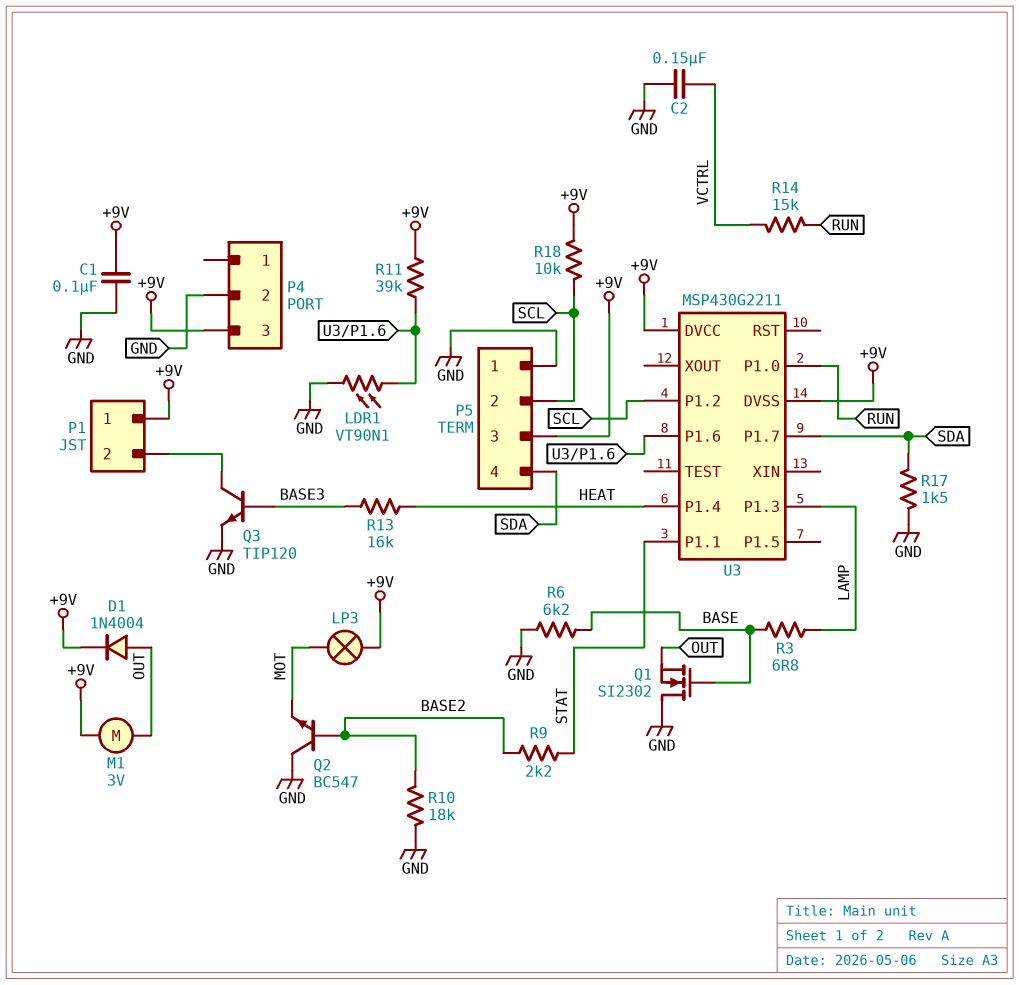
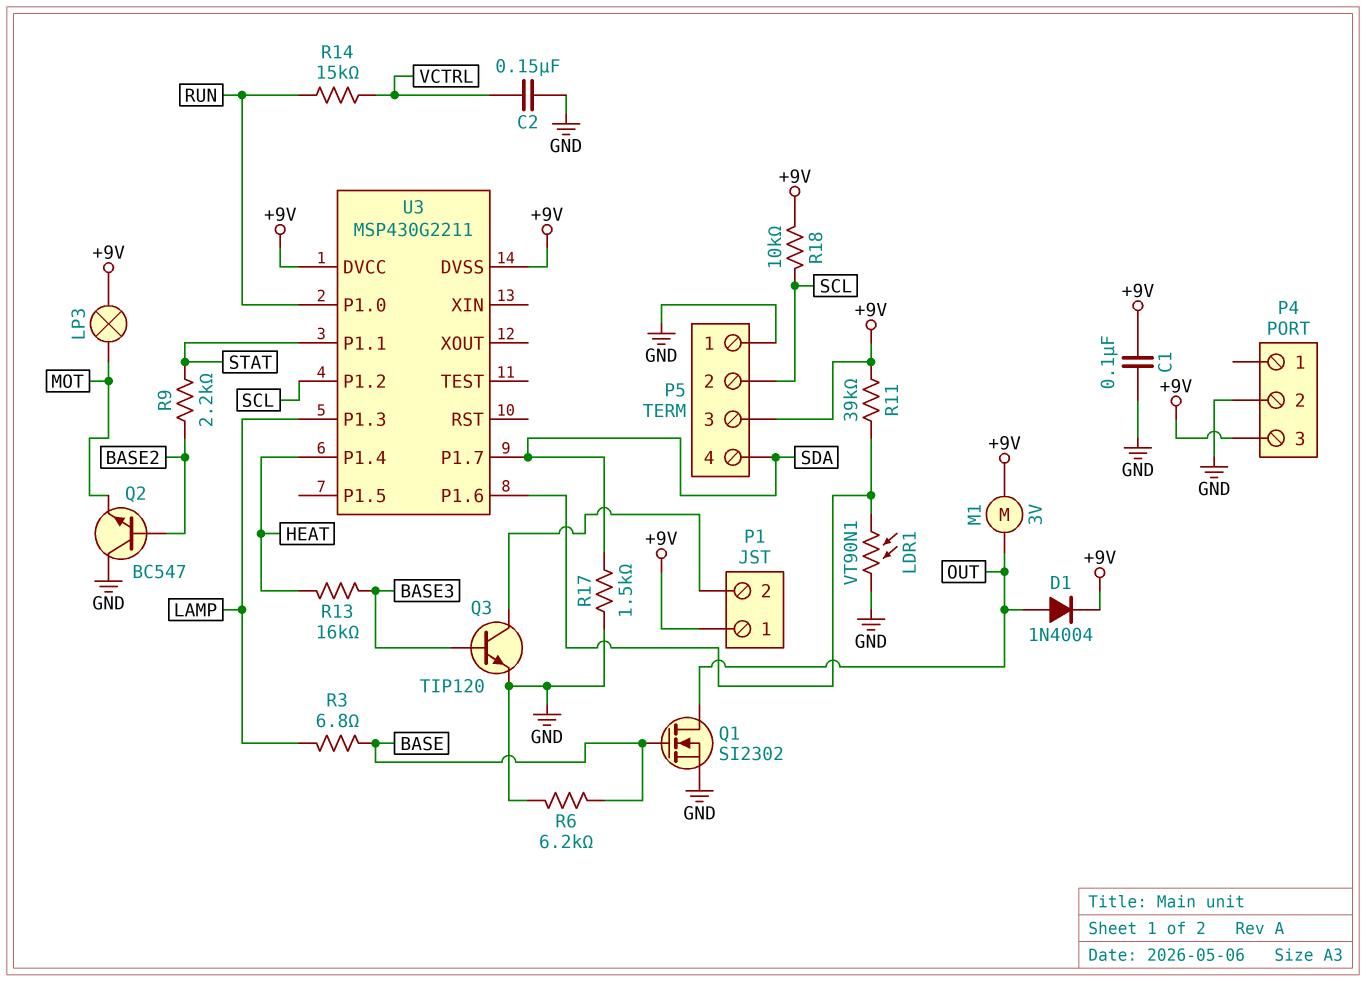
Q1: NMOS SI2302 (G BASE, D GND, S OUT) -> NMOS SI2302 (G BASE, D OUT, S GND)
R10: 18k (BASE2, GND) -> none

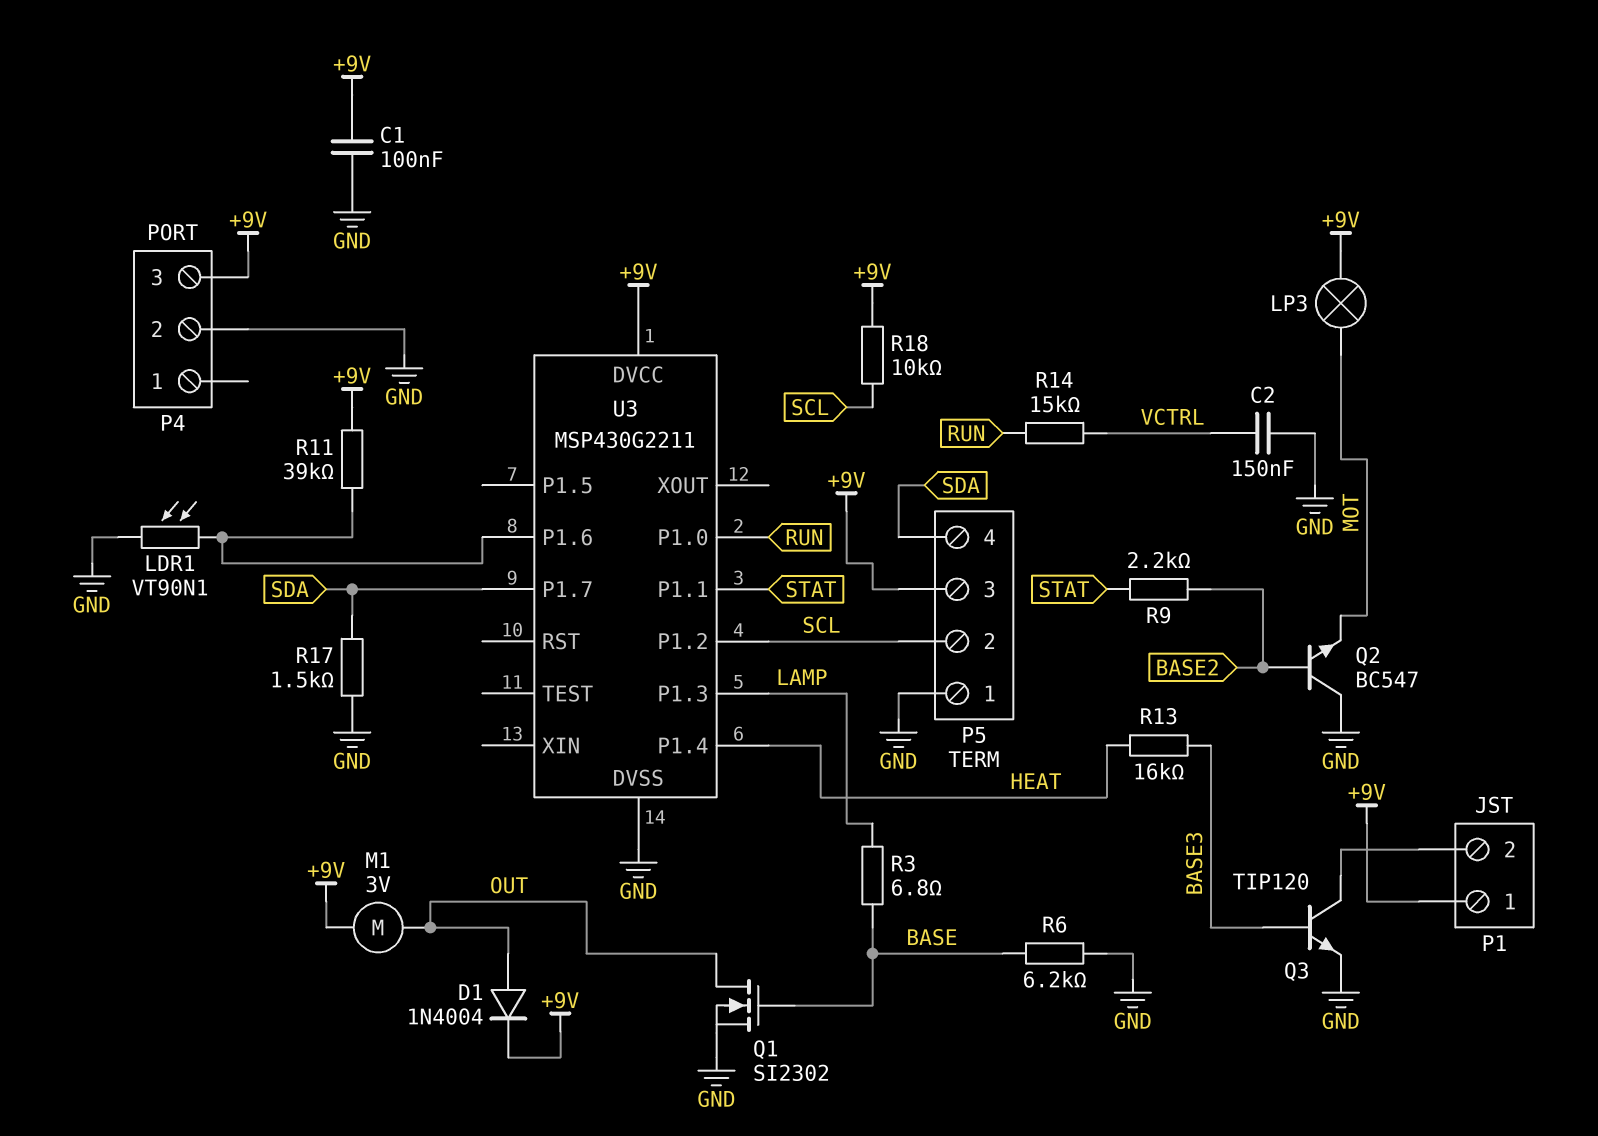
U3 pin DVSS: +9V -> GND

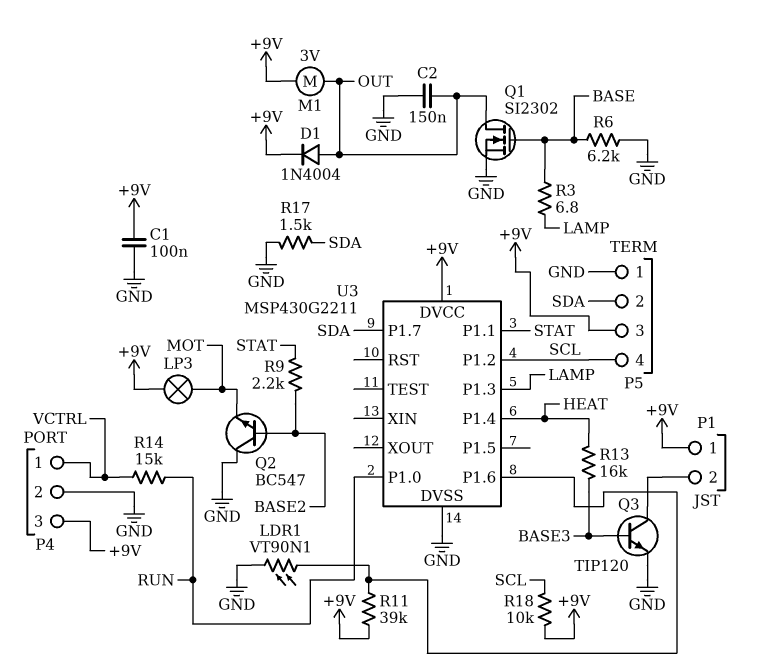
C2: 150nF (GND, VCTRL) -> 150nF (GND, OUT)
P4 pin 1: none -> VCTRL
P5 pin 2: SCL -> SDA
P5 pin 4: SDA -> SCL

